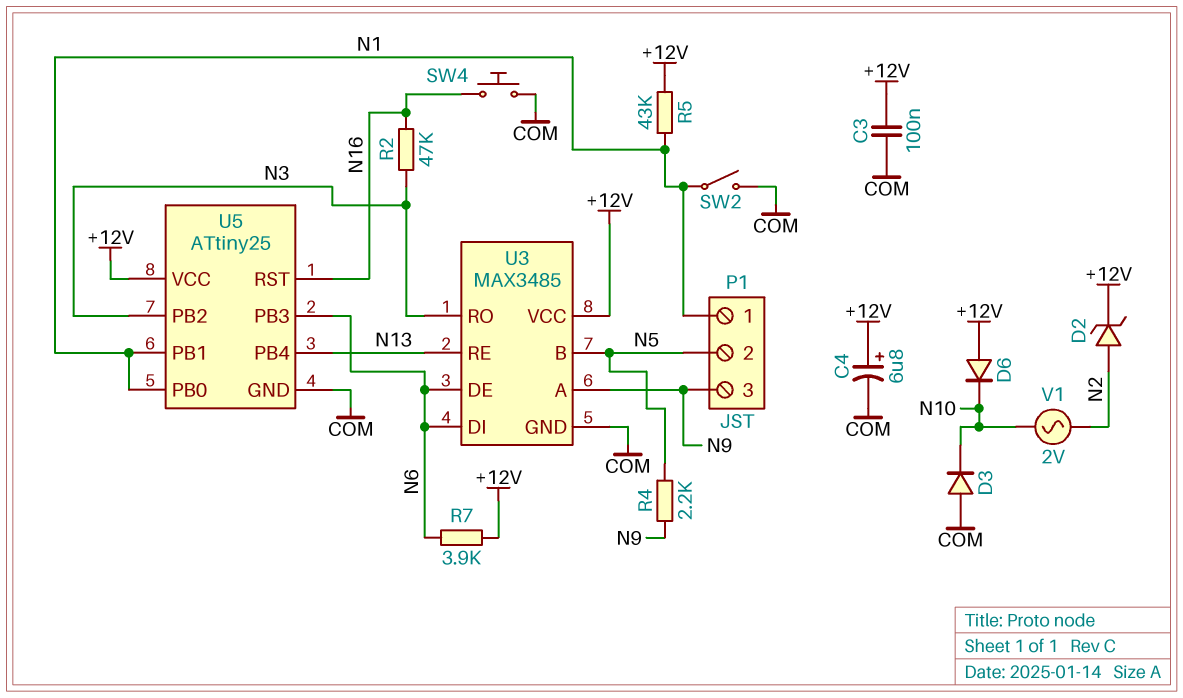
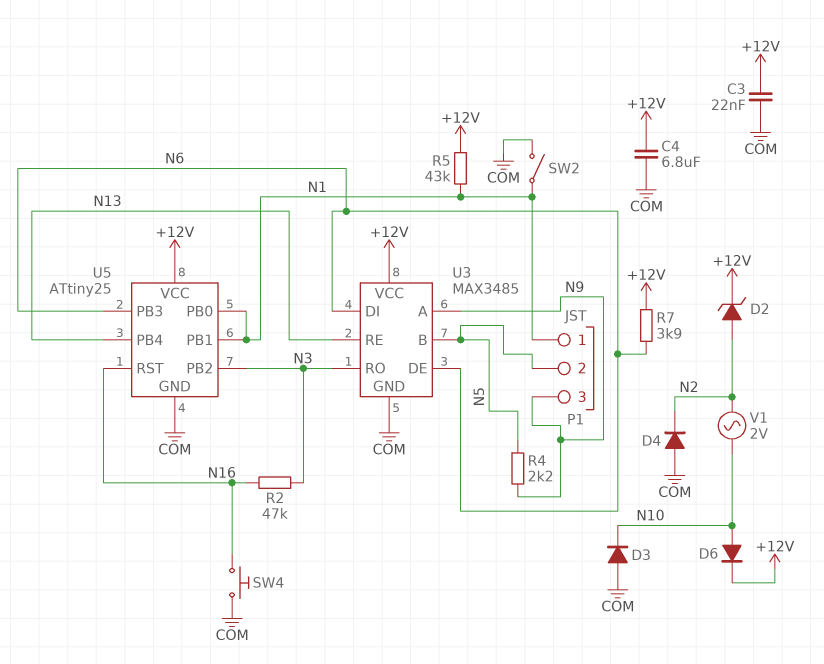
C3: 100nF (+12V, COM) -> 22nF (+12V, COM)
C4: 6.8uF (plus +12V, minus COM) -> 6.8uF (+12V, COM)
D4: none -> diode (A COM, K N2)
D6: diode (A +12V, K N10) -> diode (A N10, K +12V)

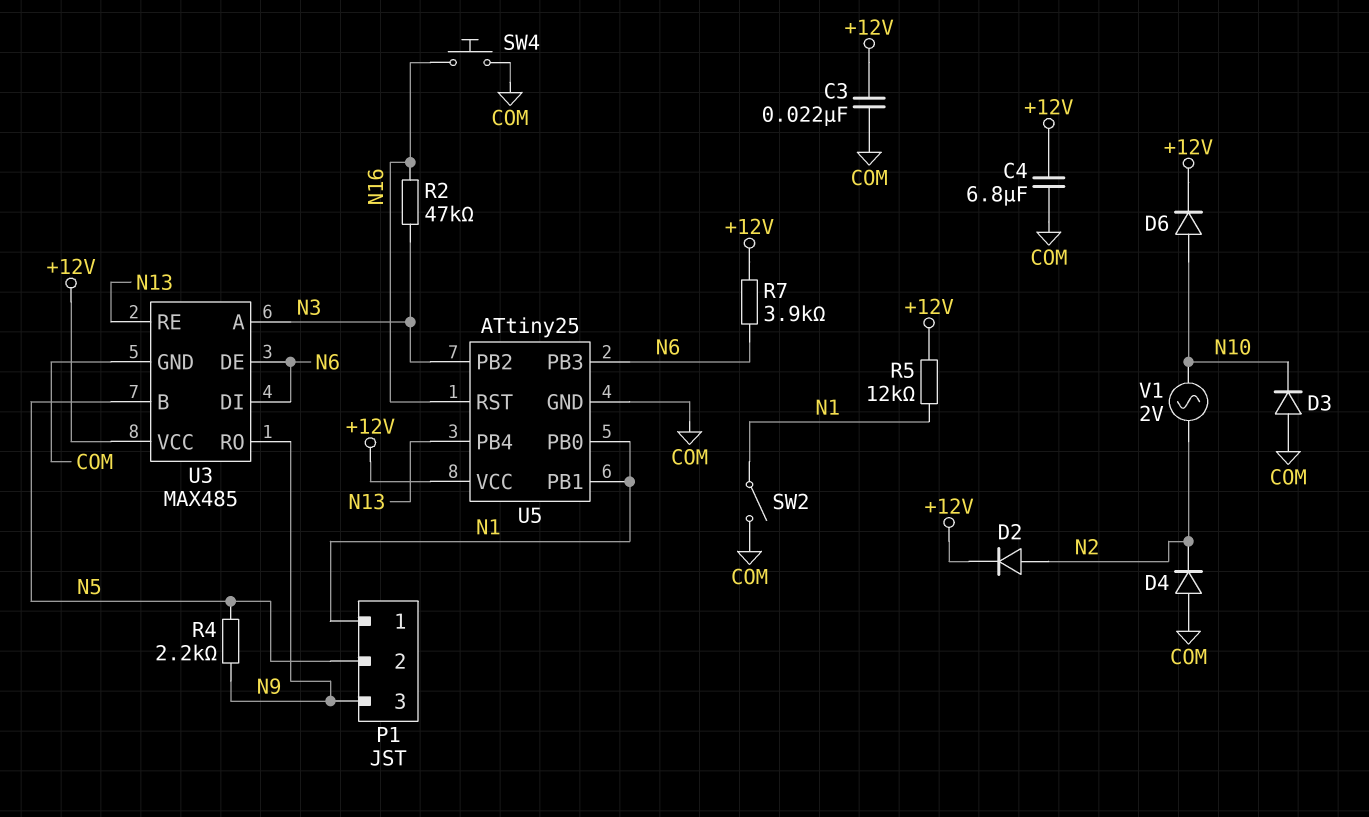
D2: zener (A N2, K +12V) -> diode (A N2, K +12V)
R5: 43k (+12V, N1) -> 12k (+12V, N1)
U3: MAX3485 -> MAX485
U3 pin A: N9 -> N3
U3 pin RO: N3 -> N9

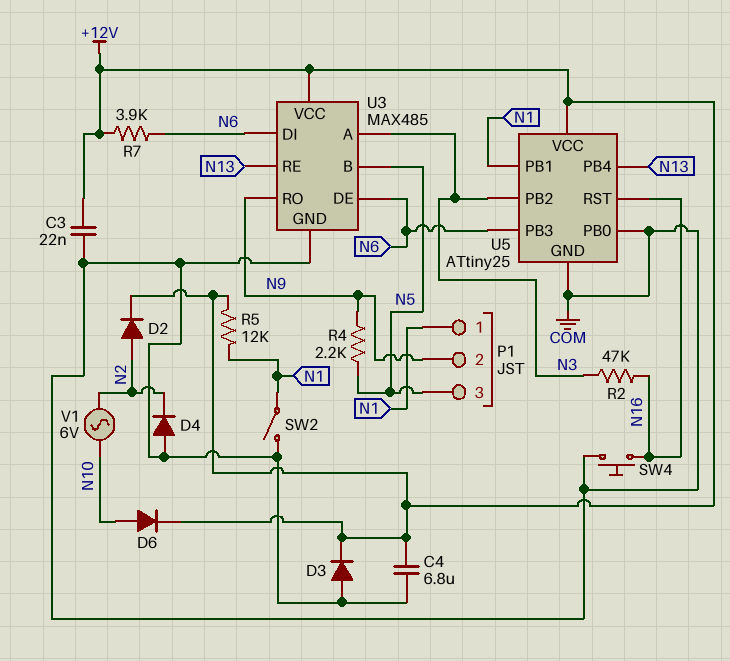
D3: diode (A COM, K N10) -> diode (A COM, K +12V)
P1 pin 2: N5 -> N9
P1 pin 3: N9 -> N5
U5 pin PB0: N1 -> COM
V1: AC 2V (N2, N10) -> AC 6V (N2, N10)

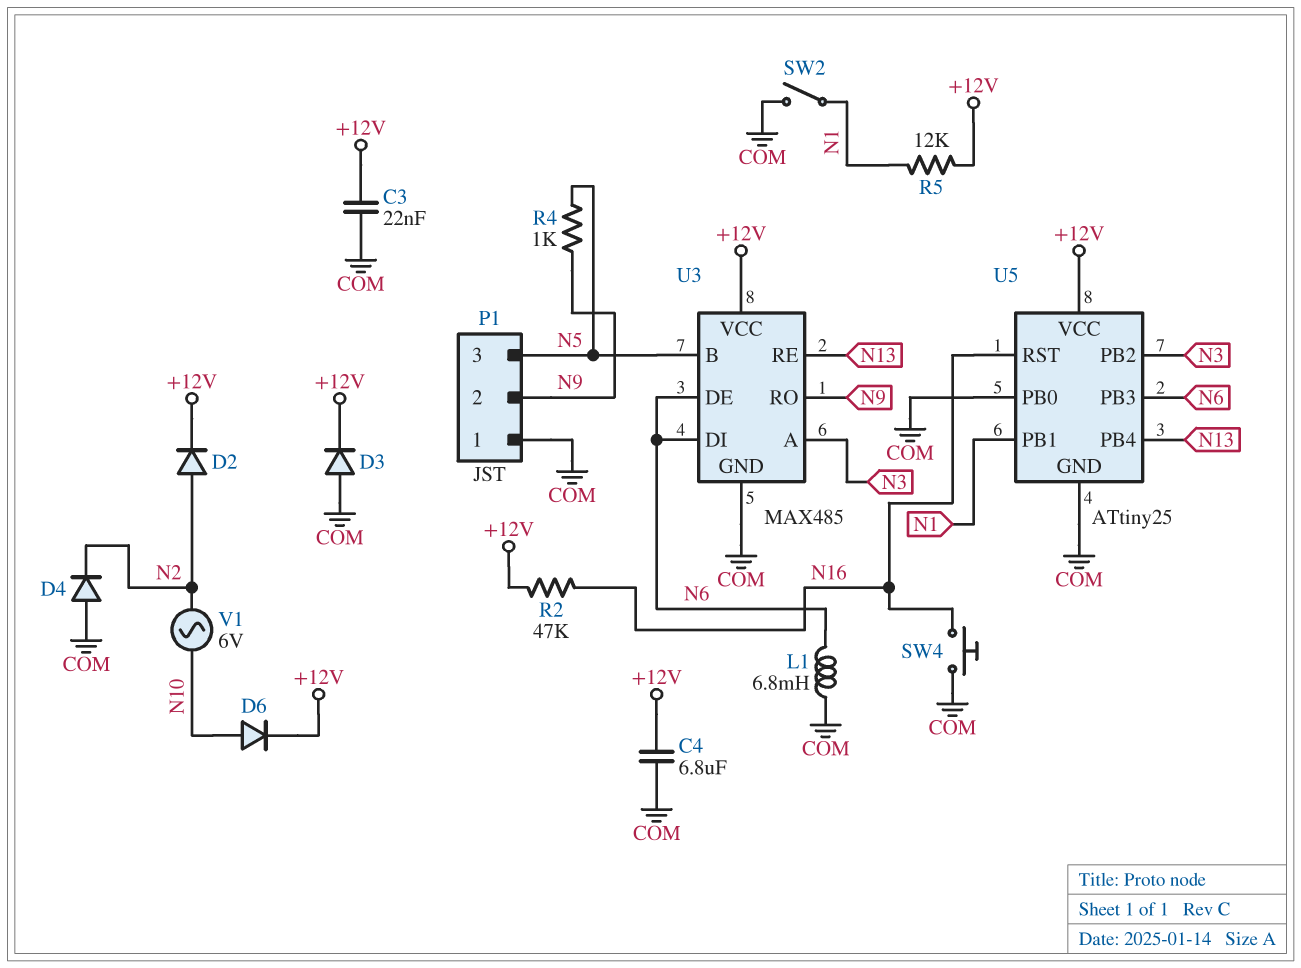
L1: none -> 6.8mH (COM, N6)
P1 pin 1: N1 -> COM
R2: 47k (N3, N16) -> 47k (+12V, N16)
R4: 2.2k (N5, N9) -> 1k (N5, N9)
R7: 3.9k (+12V, N6) -> none

